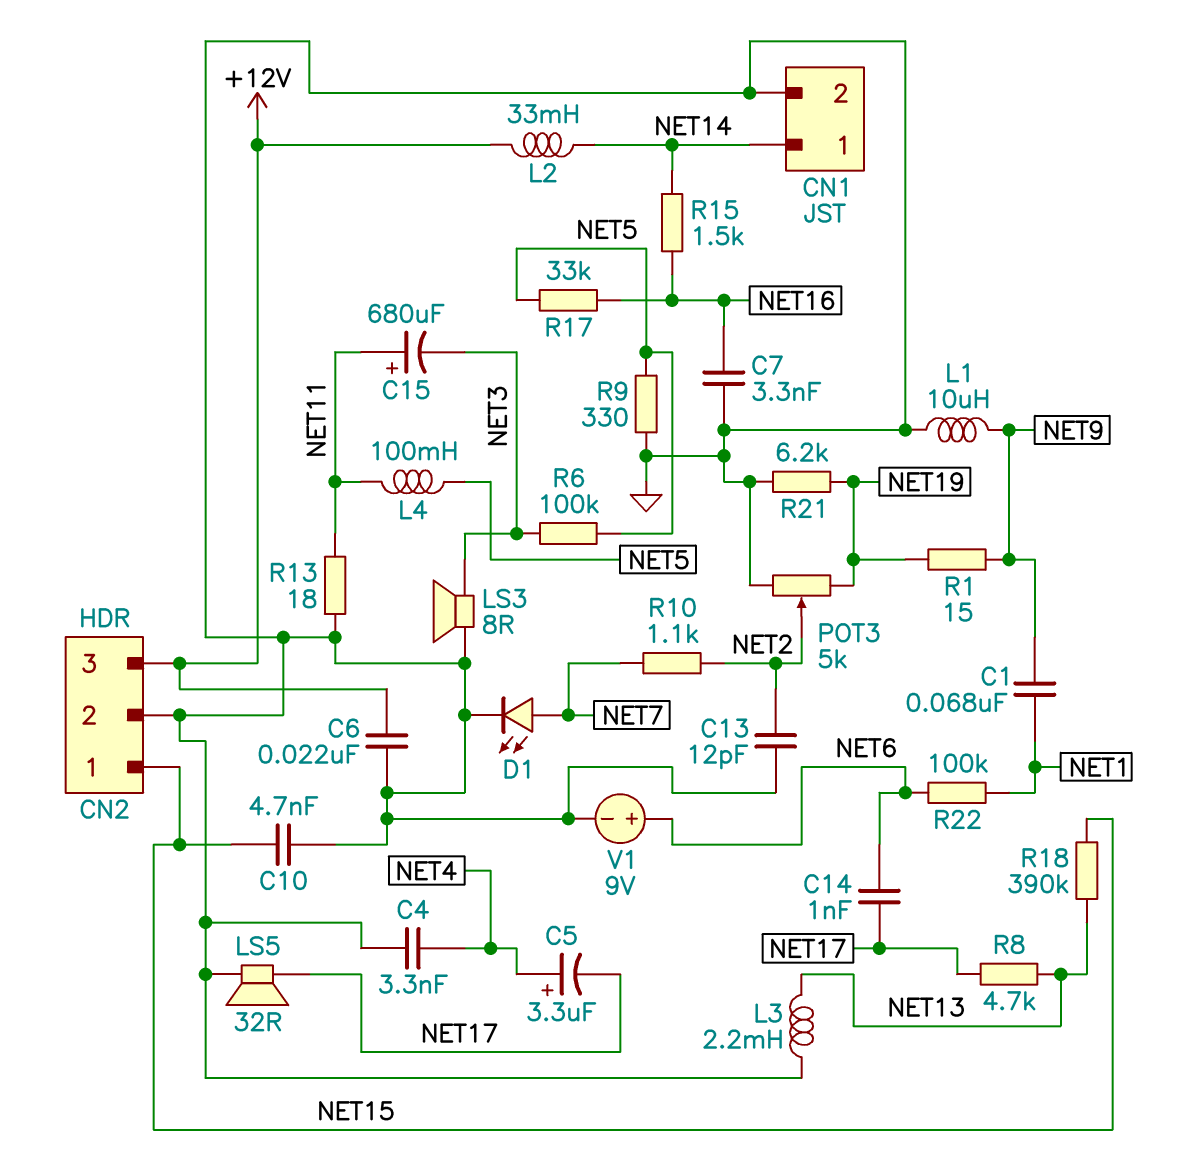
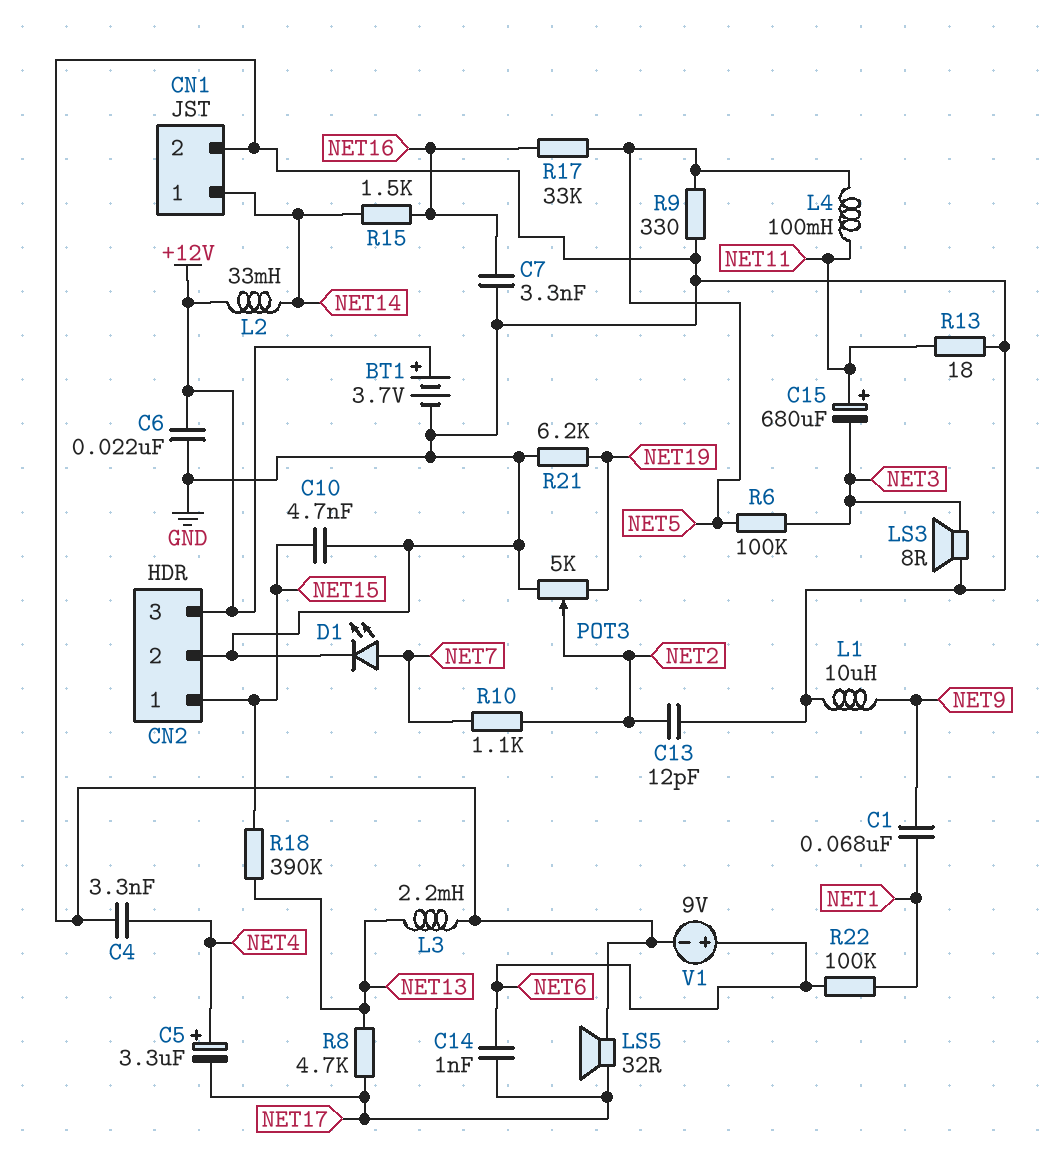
BT1: none -> 3.7V (plus +12V, minus GND)
R1: 15 (NET9, NET19) -> none

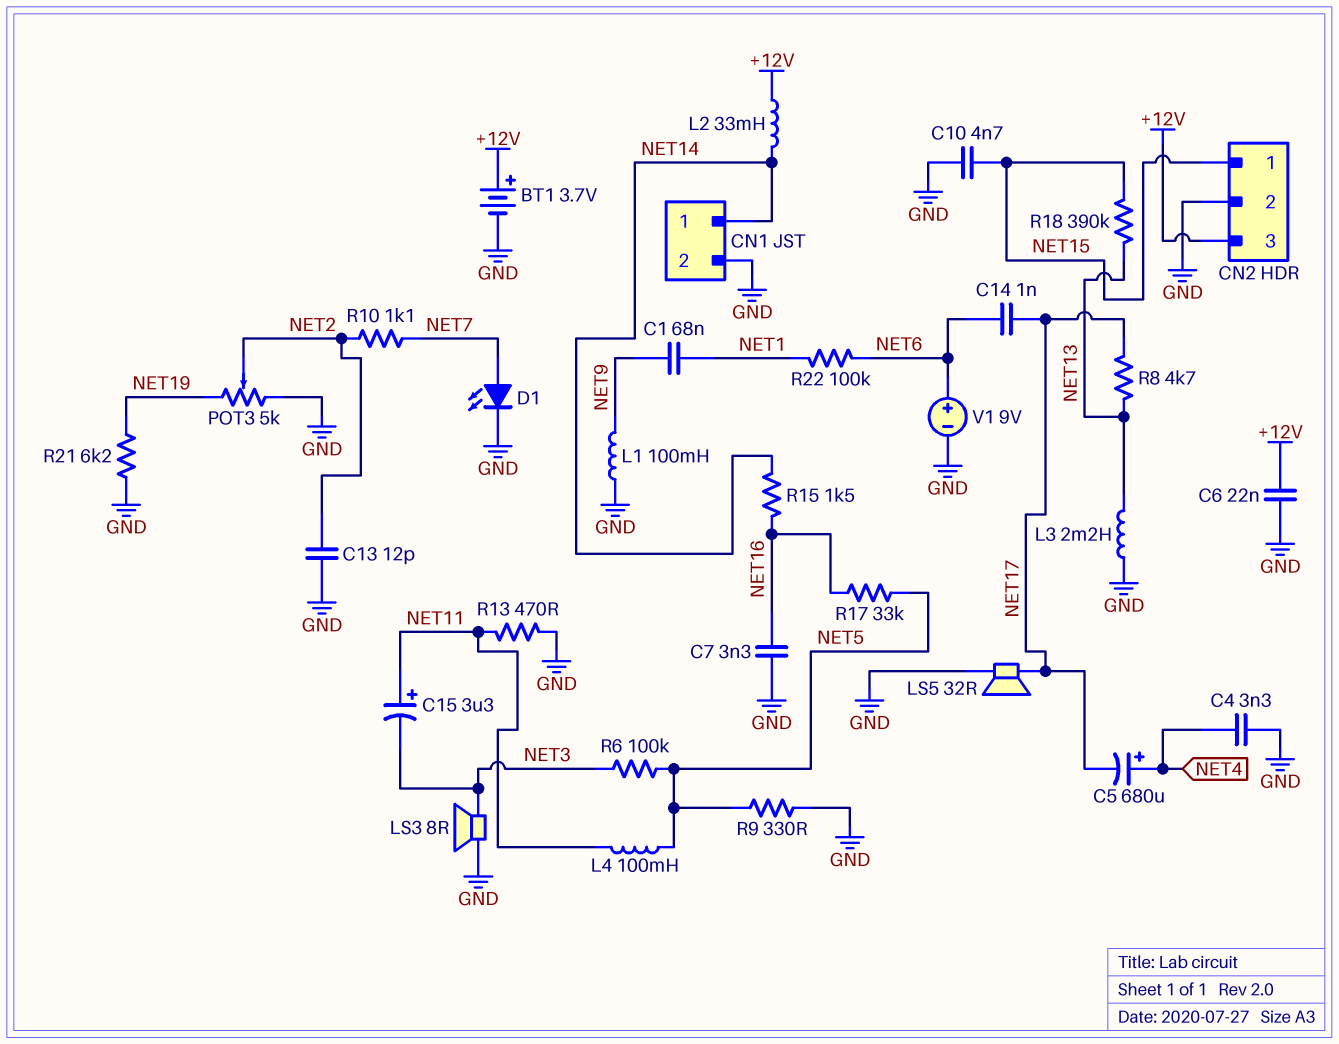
C5: 3.3uF (plus NET4, minus NET17) -> 680uF (plus NET4, minus NET17)
C15: 680uF (plus NET11, minus NET3) -> 3.3uF (plus NET11, minus NET3)
L1: 10uH (GND, NET9) -> 100mH (GND, NET9)
R13: 18 (GND, NET11) -> 470 (GND, NET11)

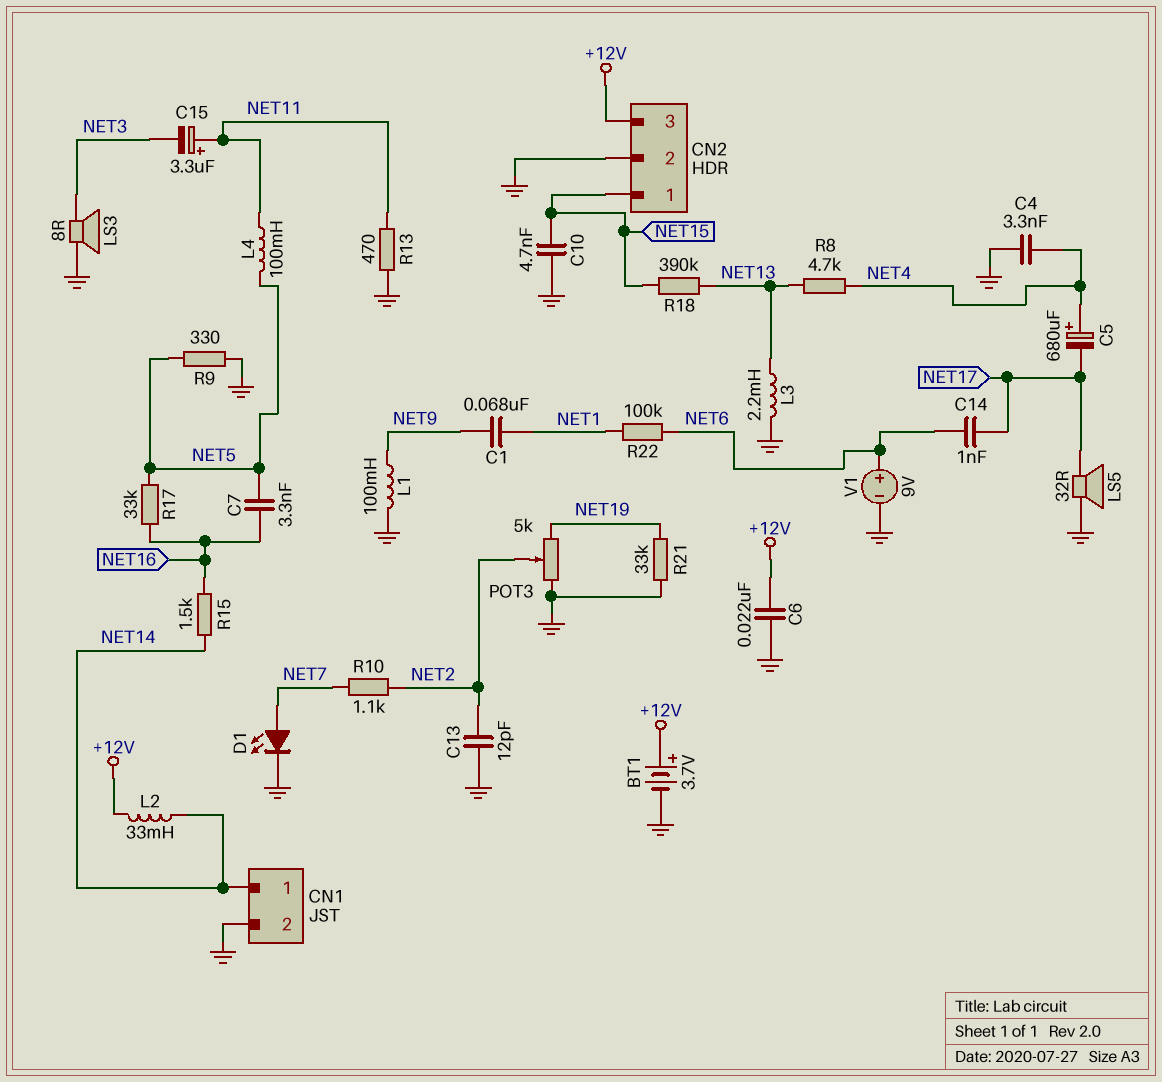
C7: 3.3nF (GND, NET16) -> 3.3nF (NET5, NET16)
R6: 100k (NET3, NET5) -> none
R8: 4.7k (NET13, NET17) -> 4.7k (NET4, NET13)
R21: 6.2k (GND, NET19) -> 33k (GND, NET19)

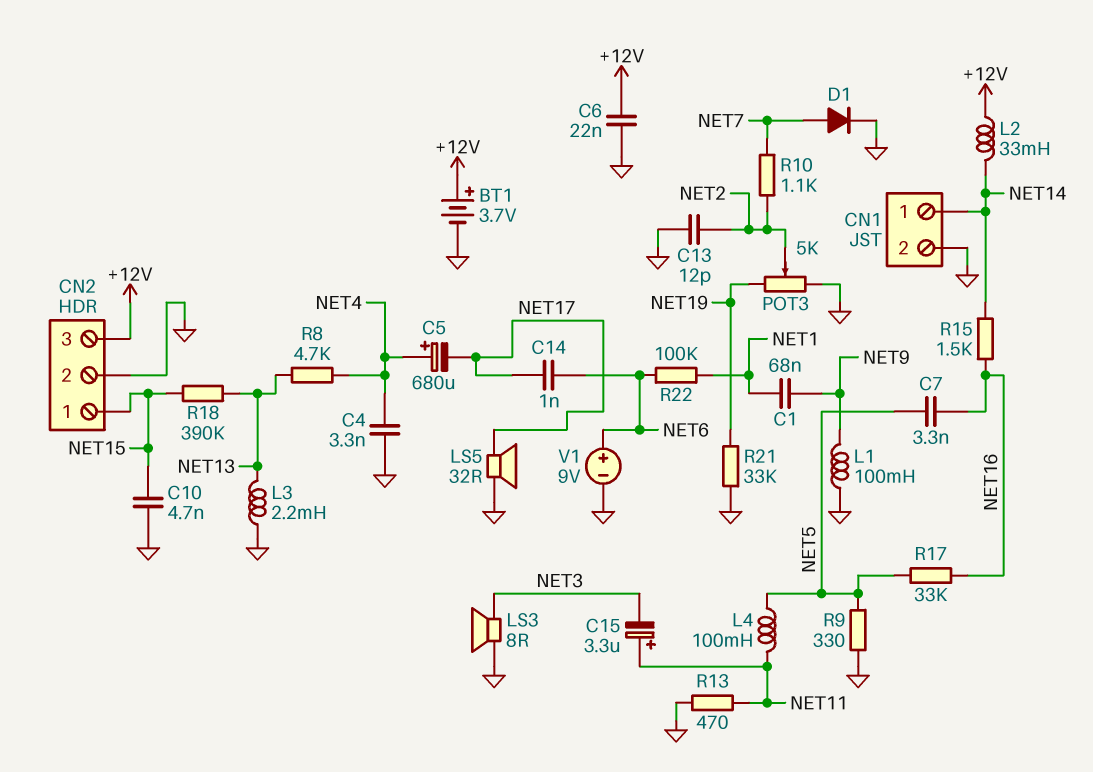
D1: LED (A NET7, K GND) -> diode (A NET7, K GND)

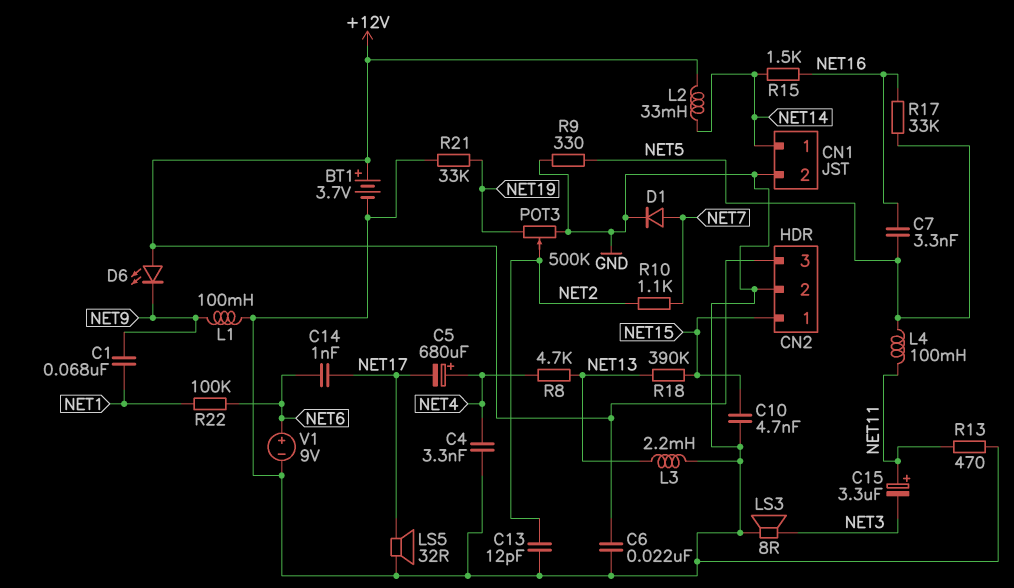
D6: none -> LED (A +12V, K NET9)
POT3: 5k (GND, NET19, wiper NET2) -> 500k (GND, NET19, wiper NET2)

